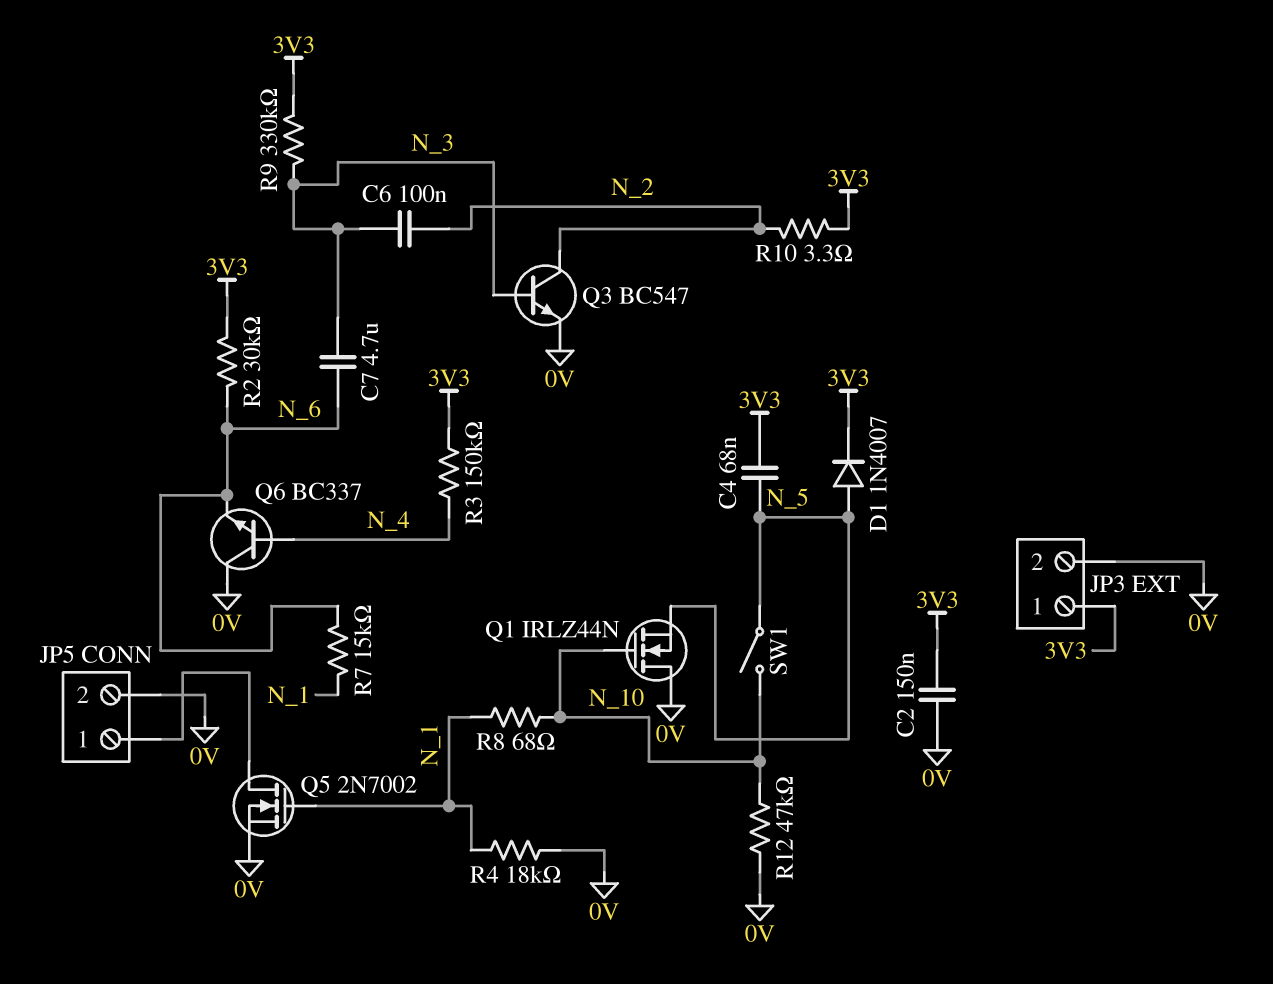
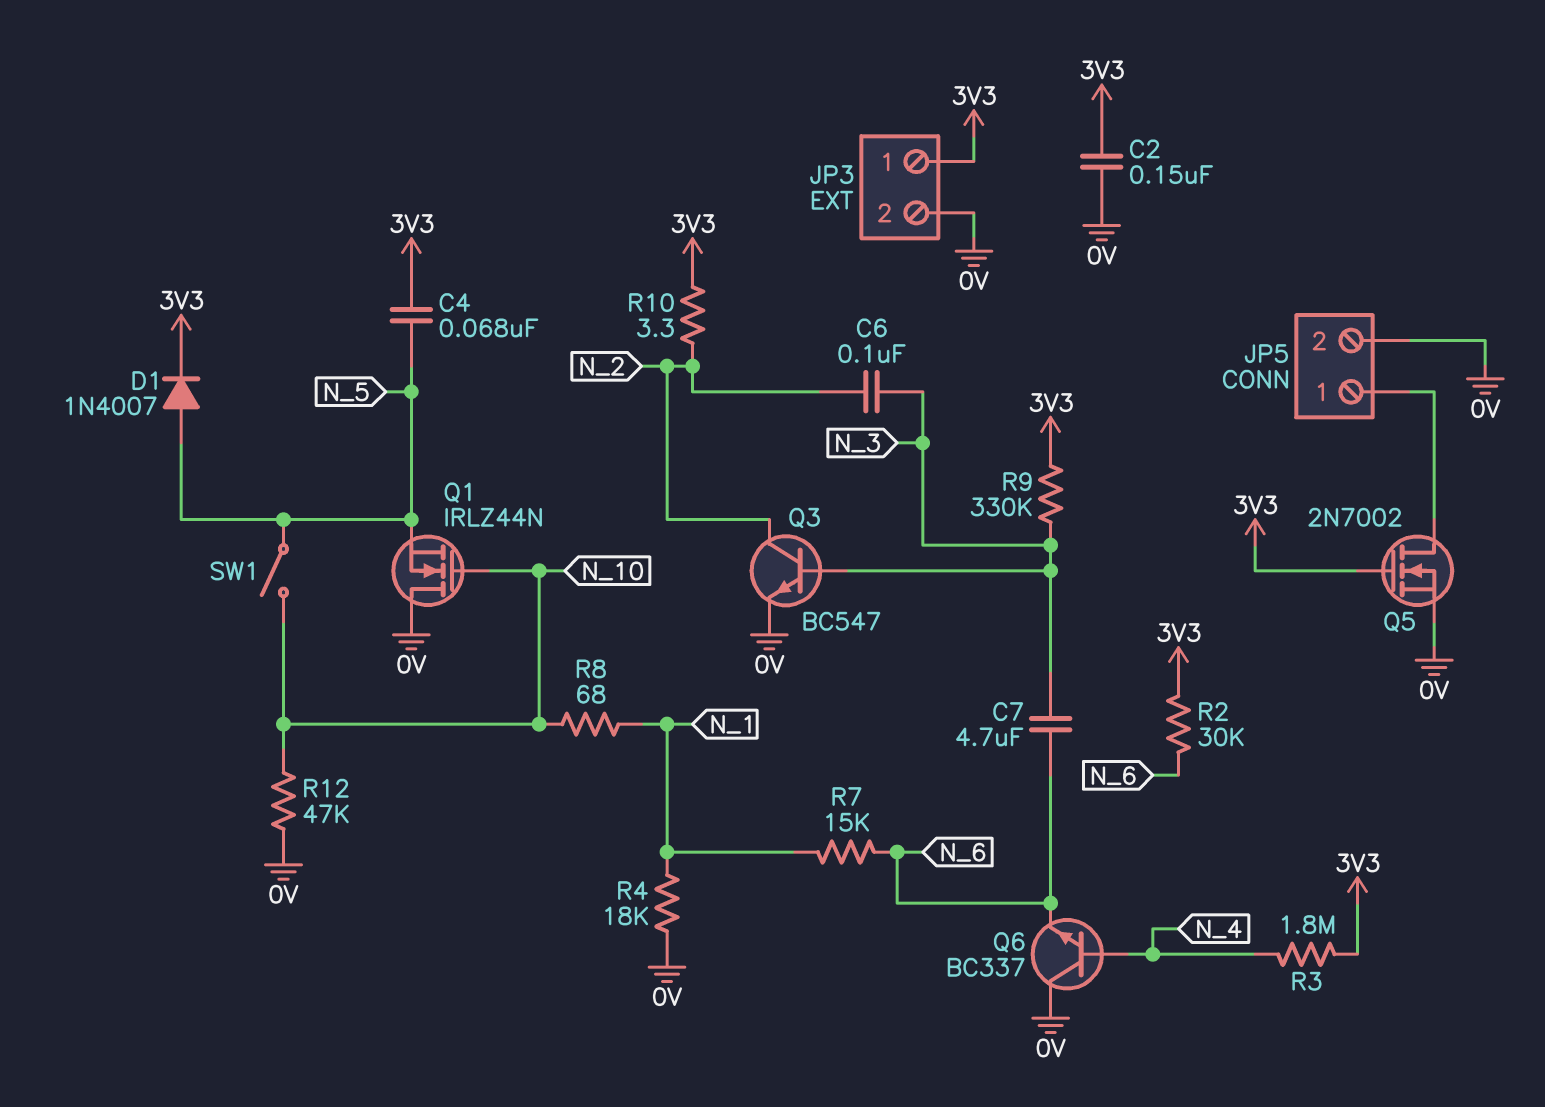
Q5: NMOS 2N7002 (G N_1, D JP5/1, S 0V) -> NMOS 2N7002 (G 3V3, D JP5/1, S 0V)
R3: 150k (3V3, N_4) -> 1.8M (3V3, N_4)

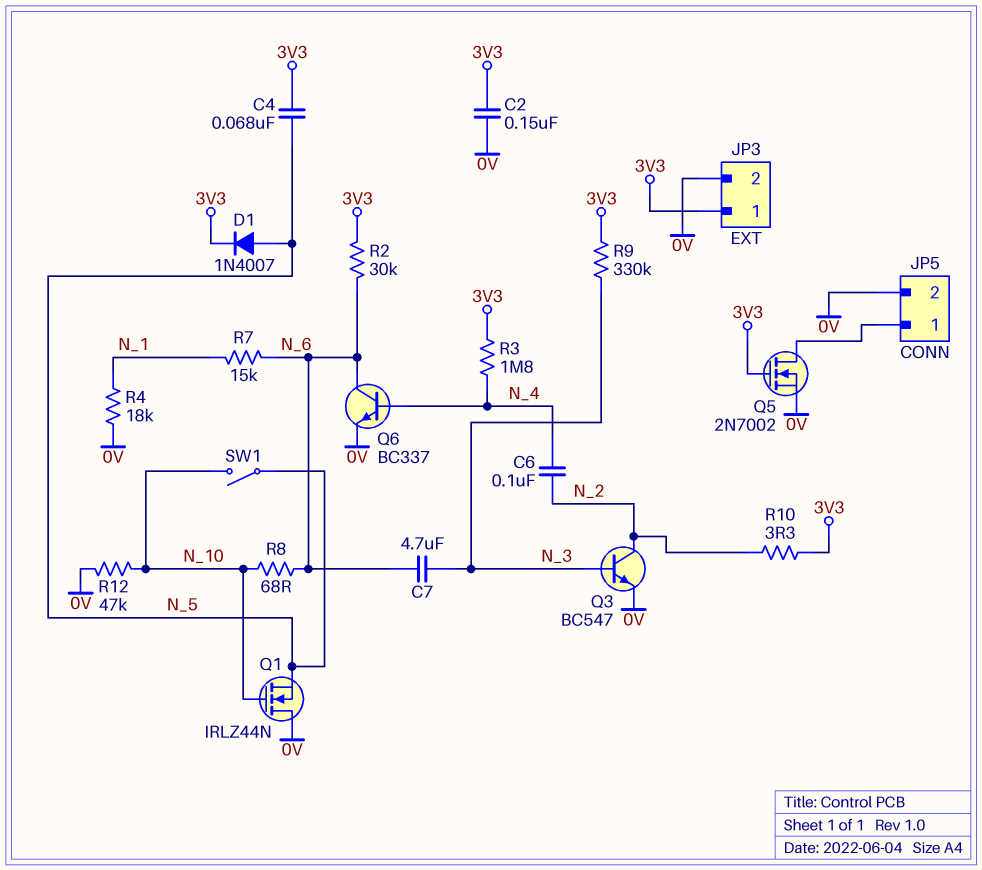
C6: 100nF (N_2, N_3) -> 100nF (N_2, N_4)
Q6: NPN BC337 (B N_4, C 0V, E N_6) -> NPN BC337 (B N_4, C N_6, E 0V)
R8: 68 (N_1, N_10) -> 68 (N_6, N_10)

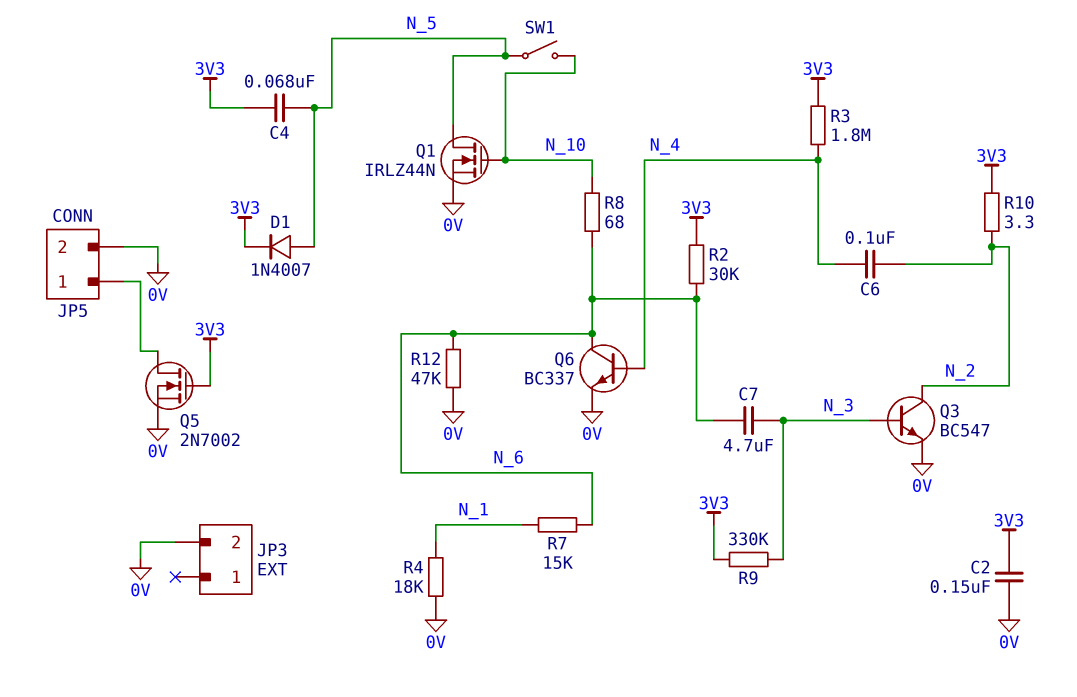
JP3 pin 1: 3V3 -> none
Q1: NMOS IRLZ44N (G N_10, D 0V, S N_5) -> NMOS IRLZ44N (G N_10, D N_5, S 0V)
R12: 47k (0V, N_10) -> 47k (0V, N_6)

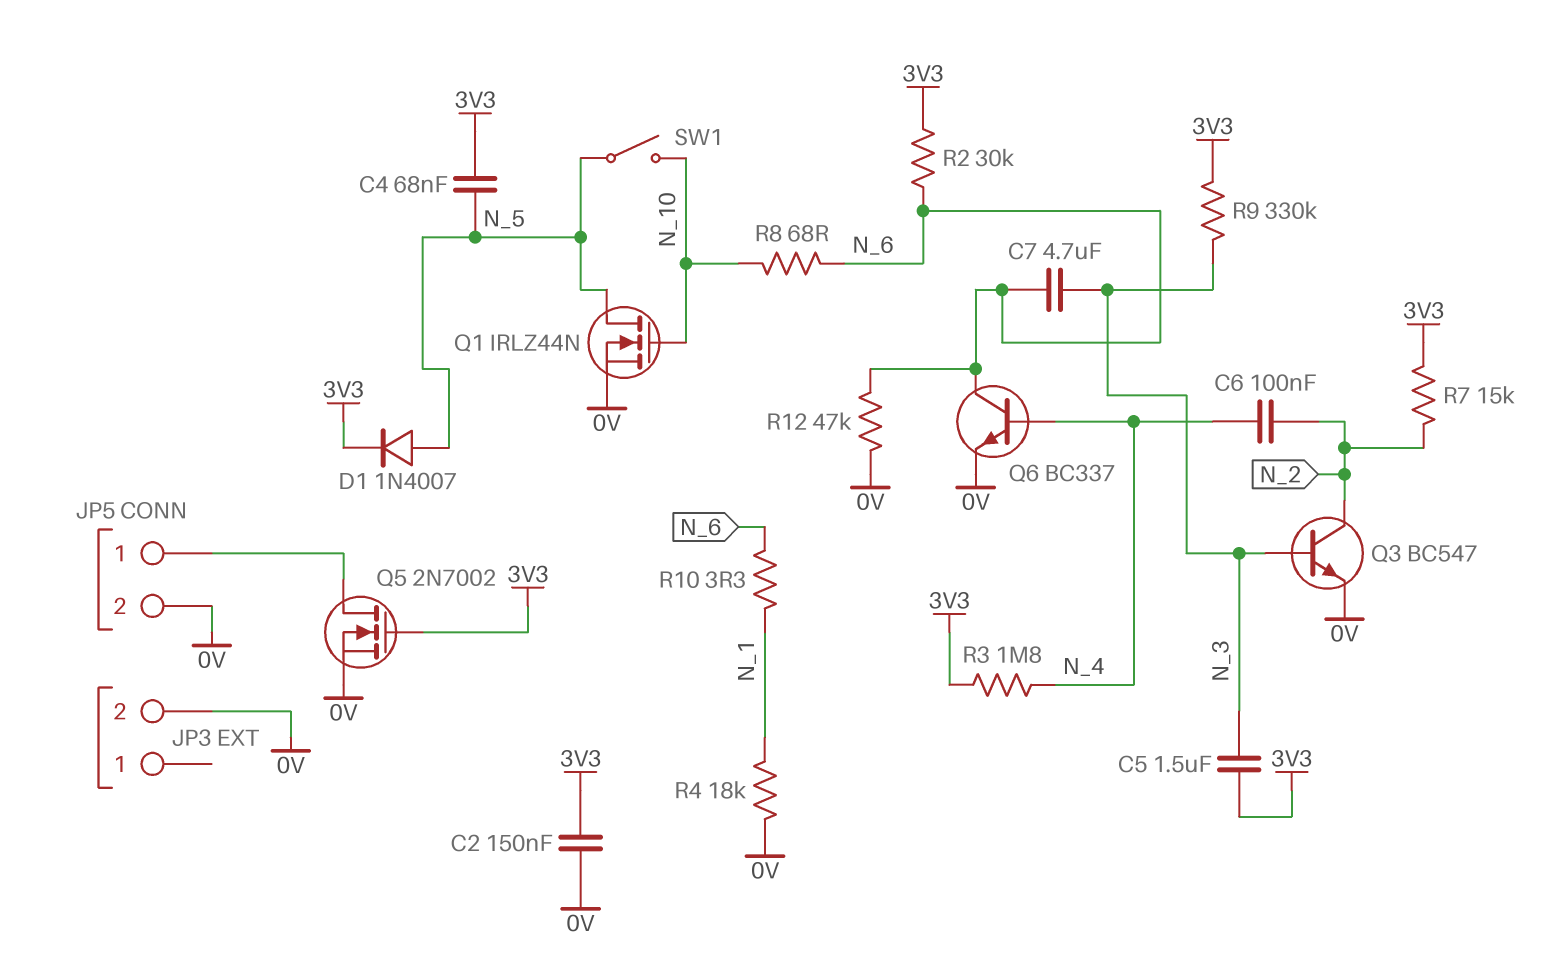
C5: none -> 1.5uF (3V3, N_3)
R7: 15k (N_1, N_6) -> 15k (3V3, N_2)
R10: 3.3 (3V3, N_2) -> 3.3 (N_1, N_6)

